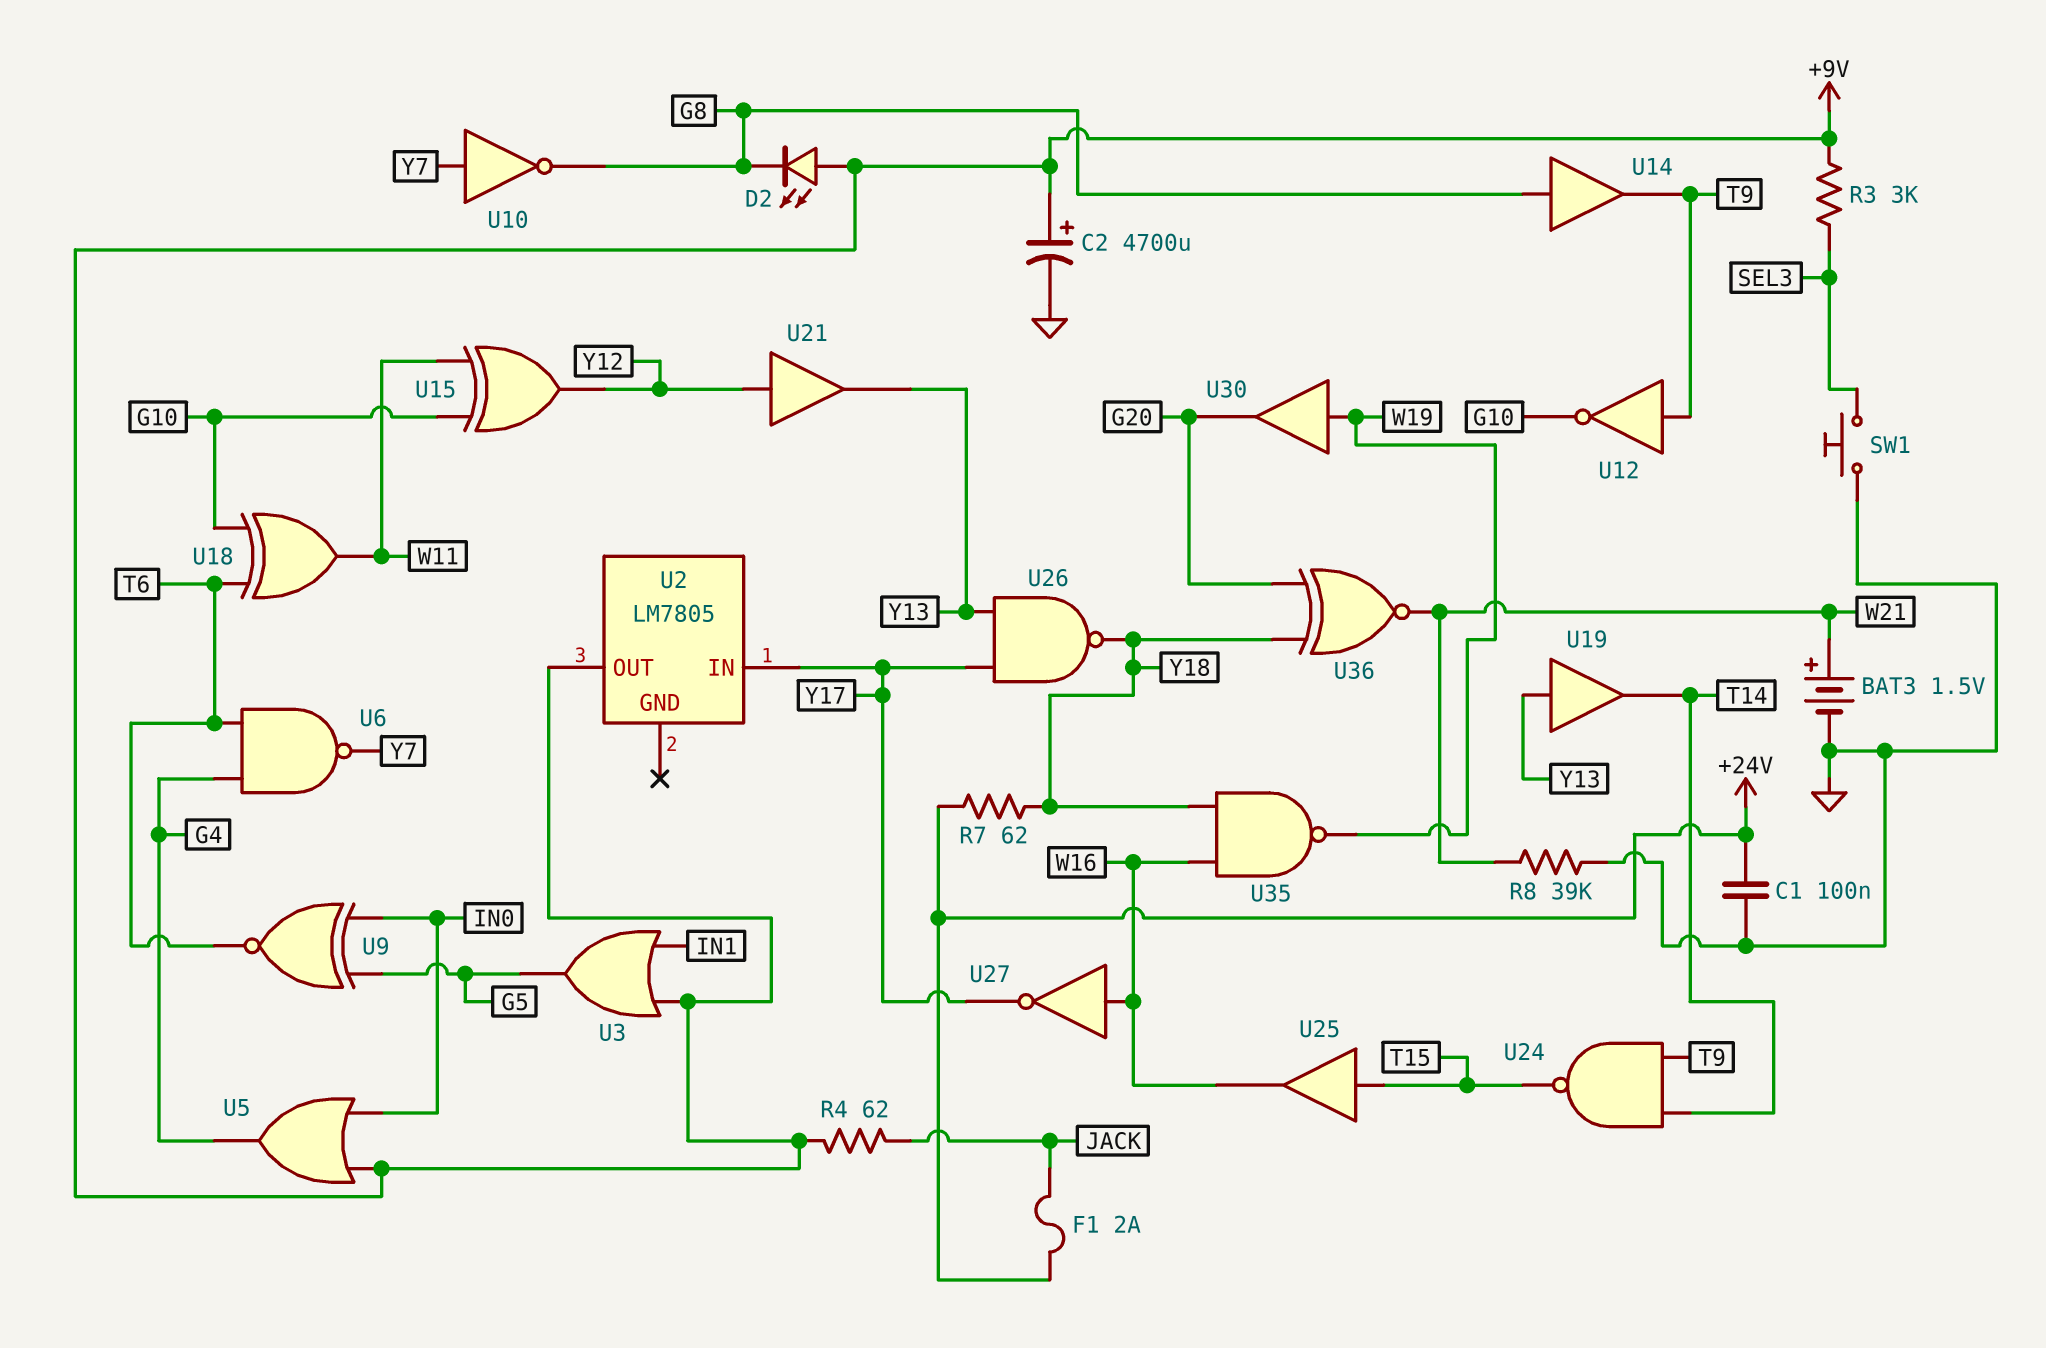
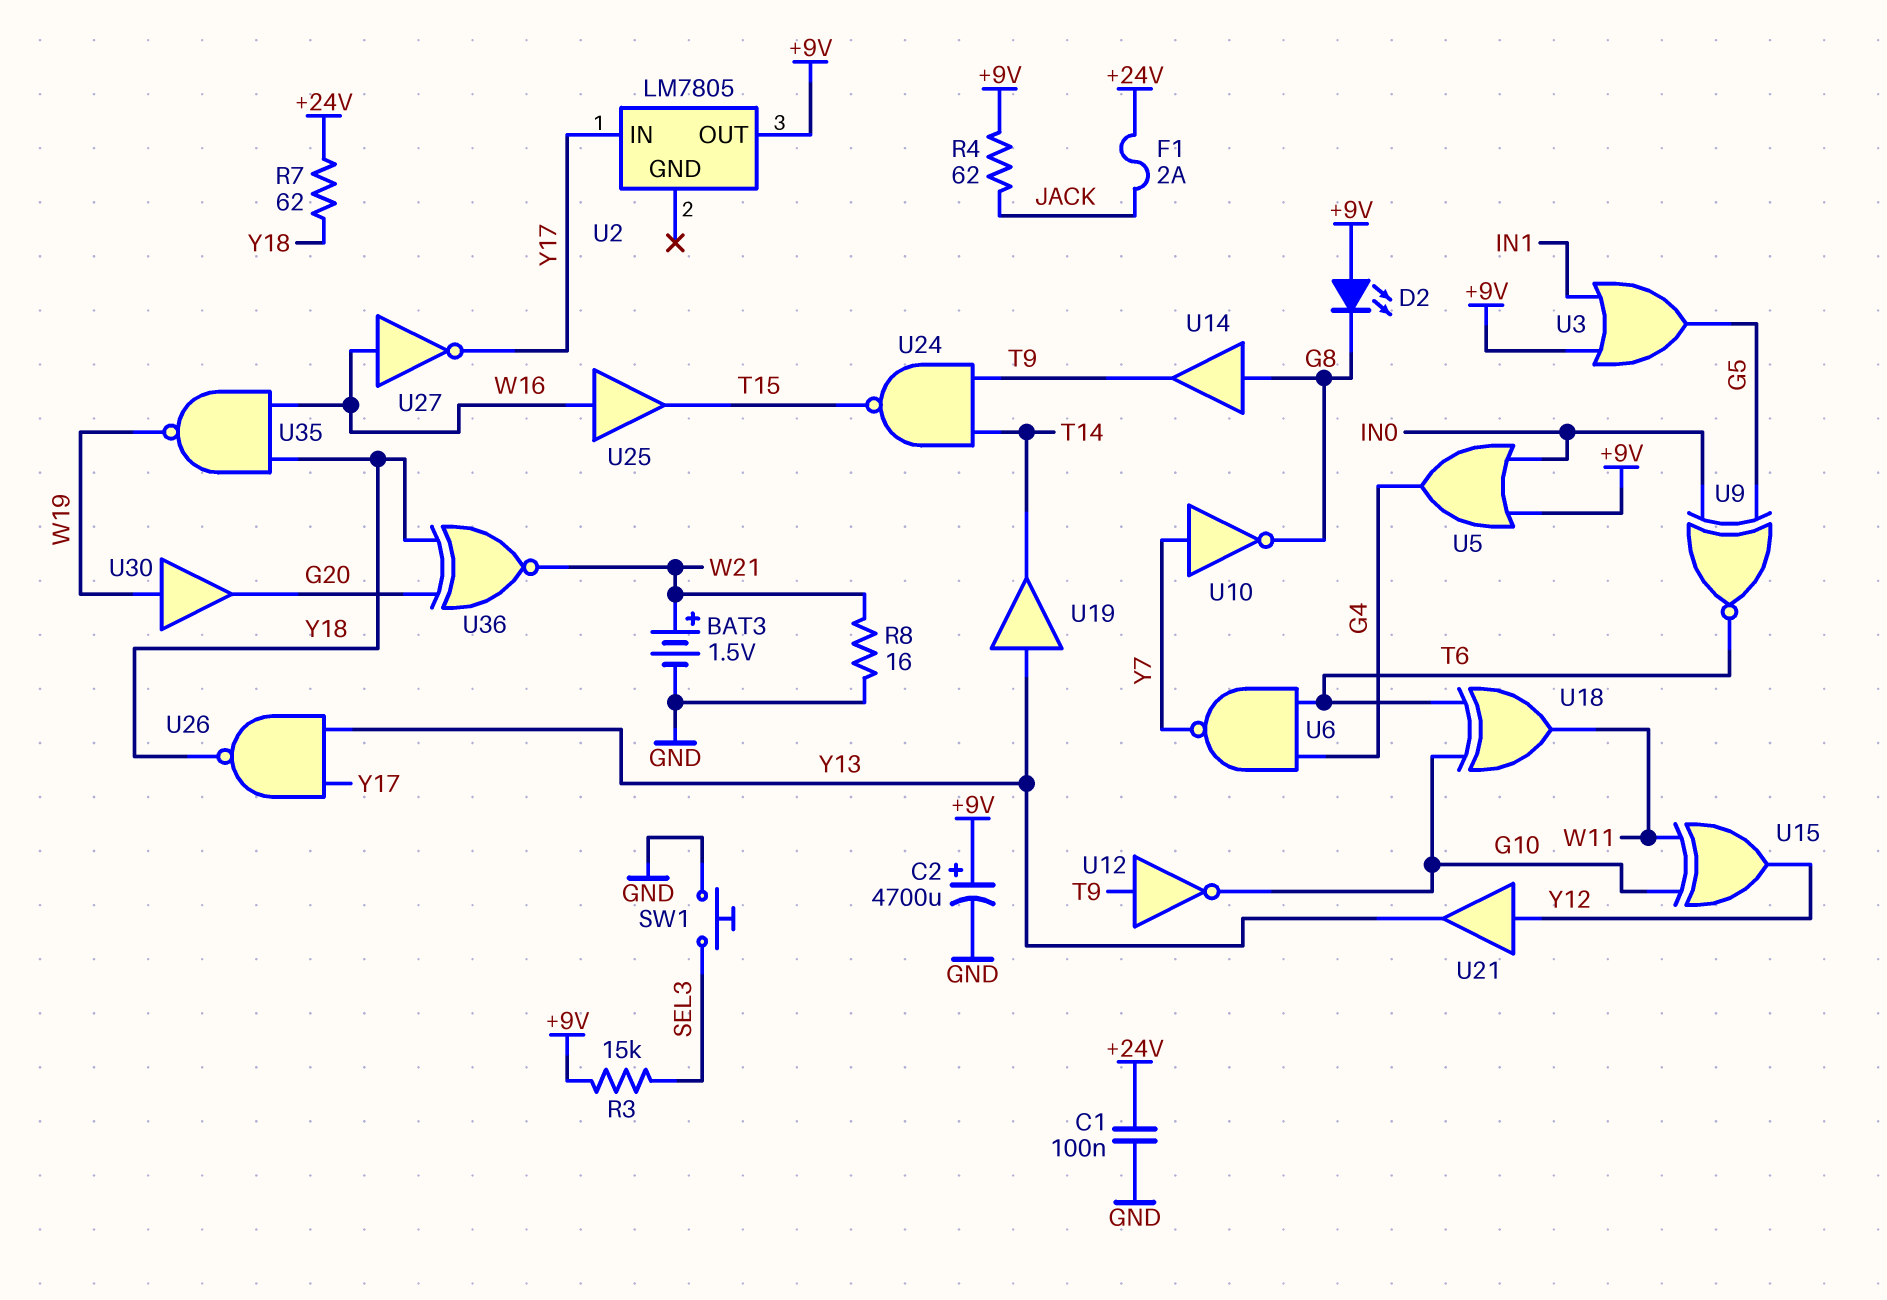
R3: 3k (+9V, SEL3) -> 15k (+9V, SEL3)
R8: 39k (GND, W21) -> 16 (GND, W21)
U25: buffer (in T15, out W16) -> buffer (in W16, out T15)

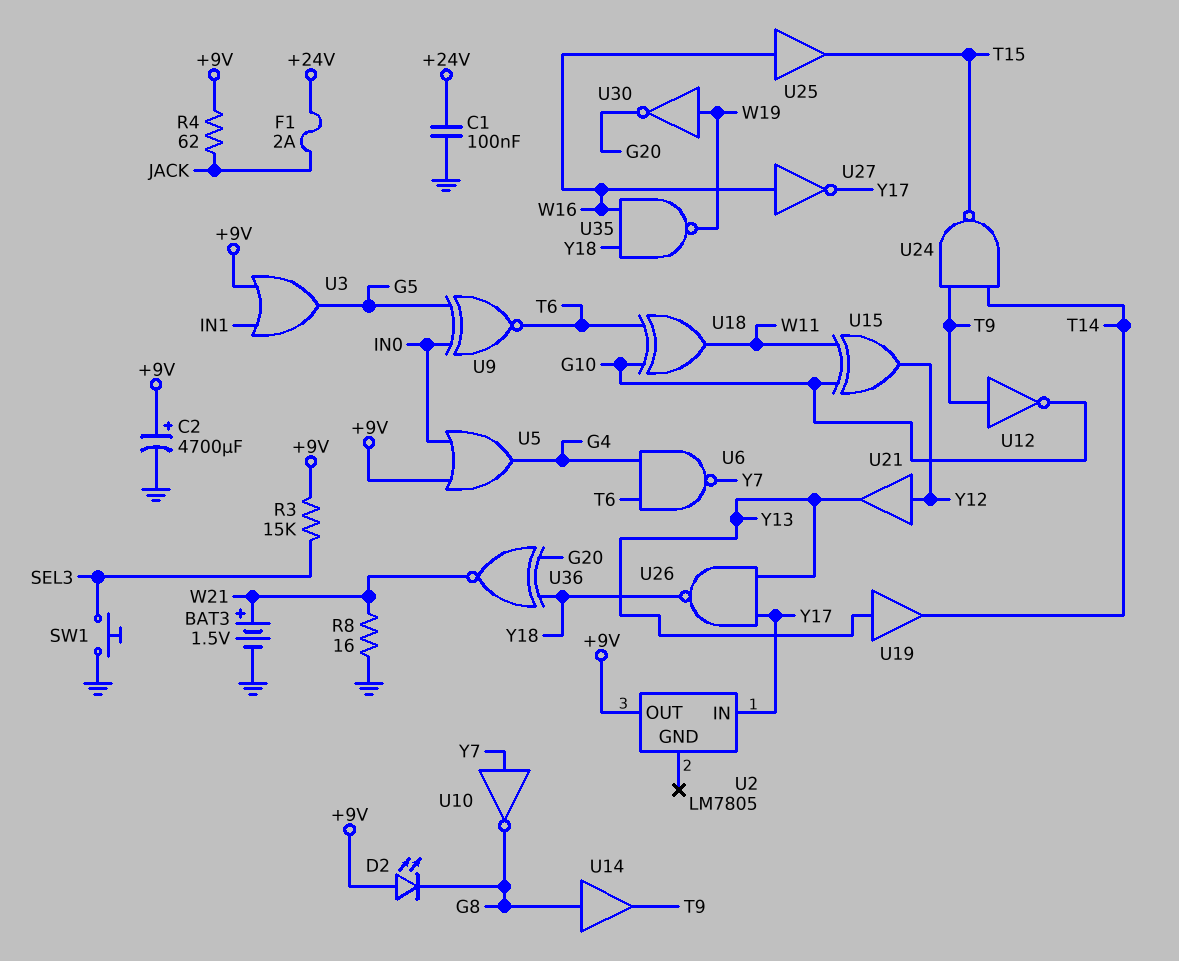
R7: 62 (+24V, Y18) -> none
U30: buffer (in W19, out G20) -> NOT (in W19, out G20)

